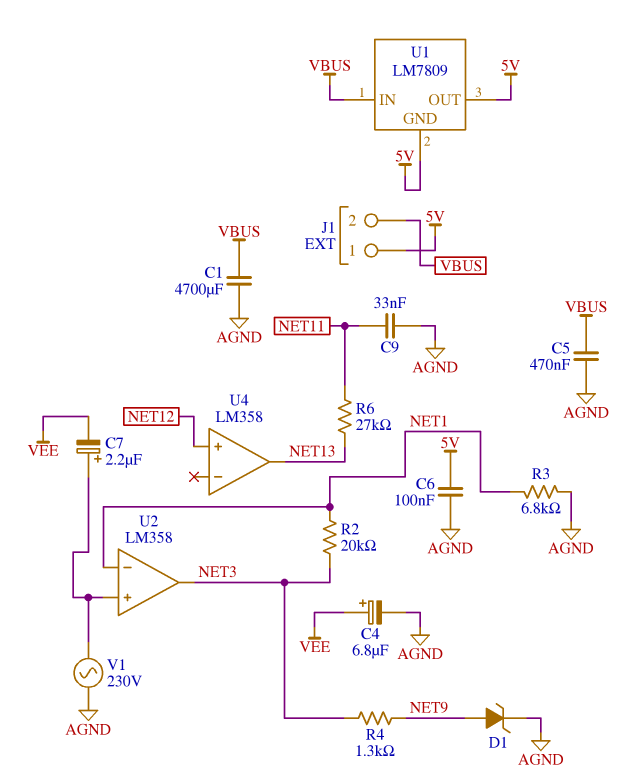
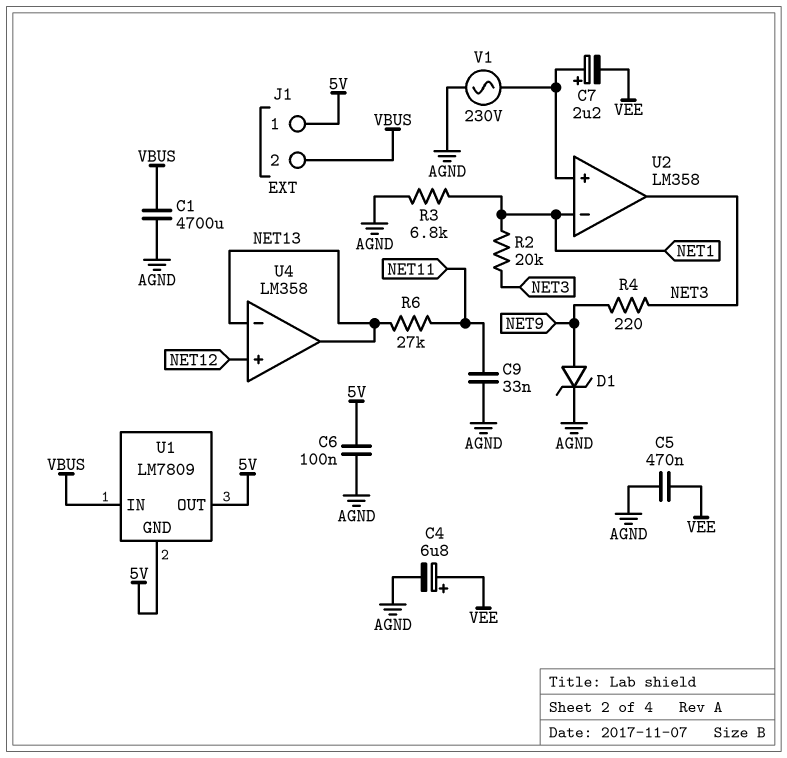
C5: 470nF (AGND, VBUS) -> 470nF (AGND, VEE)
R4: 1.3k (NET3, NET9) -> 220 (NET3, NET9)
U4 pin in-: none -> NET13

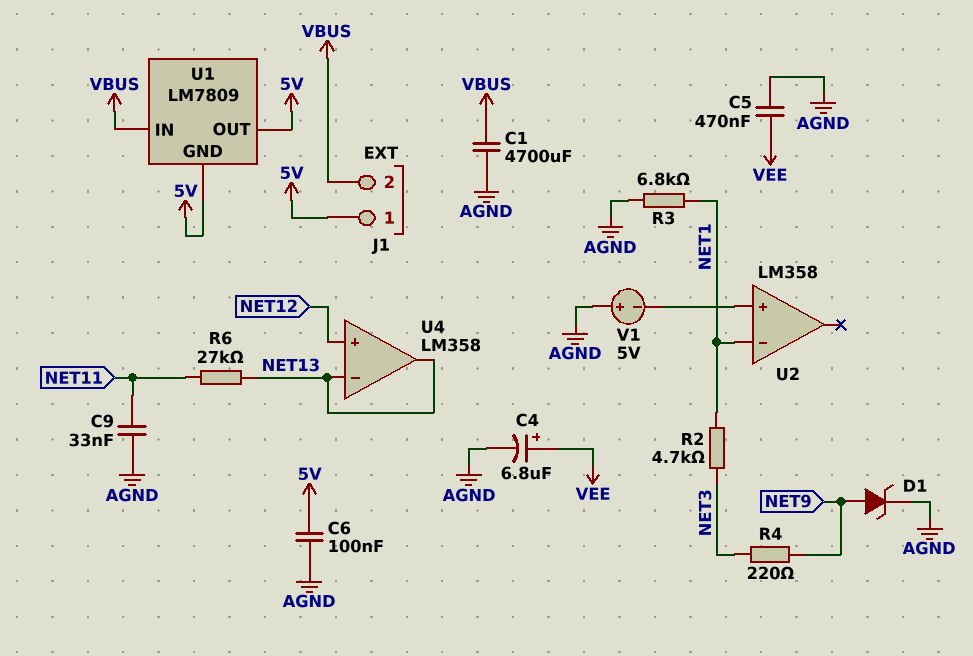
C7: 2.2uF (plus U2/in+, minus VEE) -> none
R2: 20k (NET1, NET3) -> 4.7k (NET1, NET3)
U2 pin out: NET3 -> none
V1: AC 230V (AGND, U2/in+) -> 5V (plus AGND, minus U2/in+)

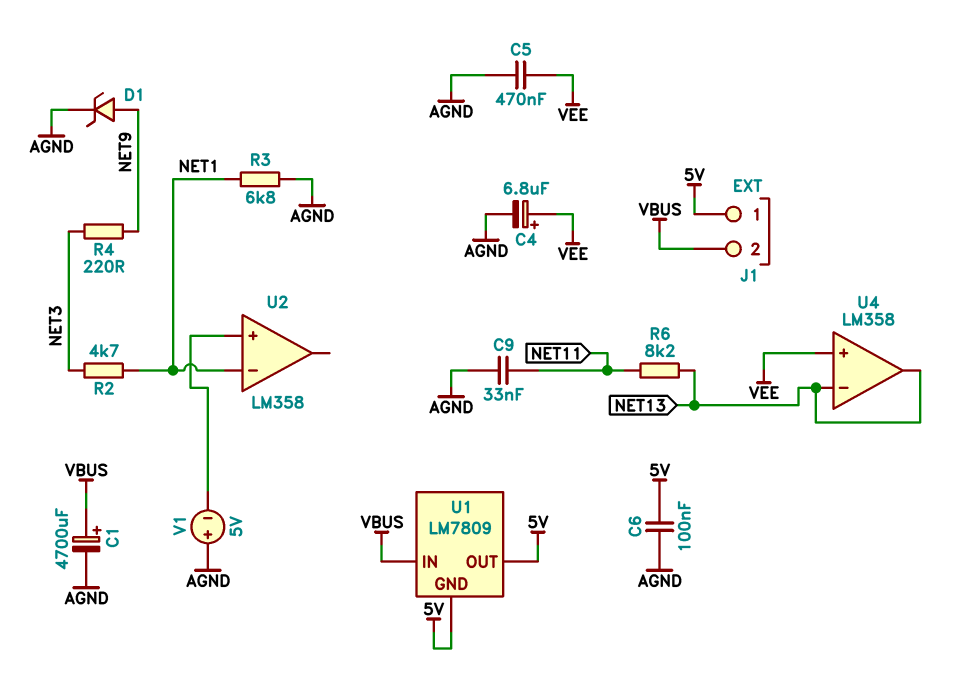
C1: 4700uF (AGND, VBUS) -> 4700uF (plus VBUS, minus AGND)
R6: 27k (NET11, NET13) -> 8.2k (NET11, NET13)
U4 pin in+: NET12 -> VEE

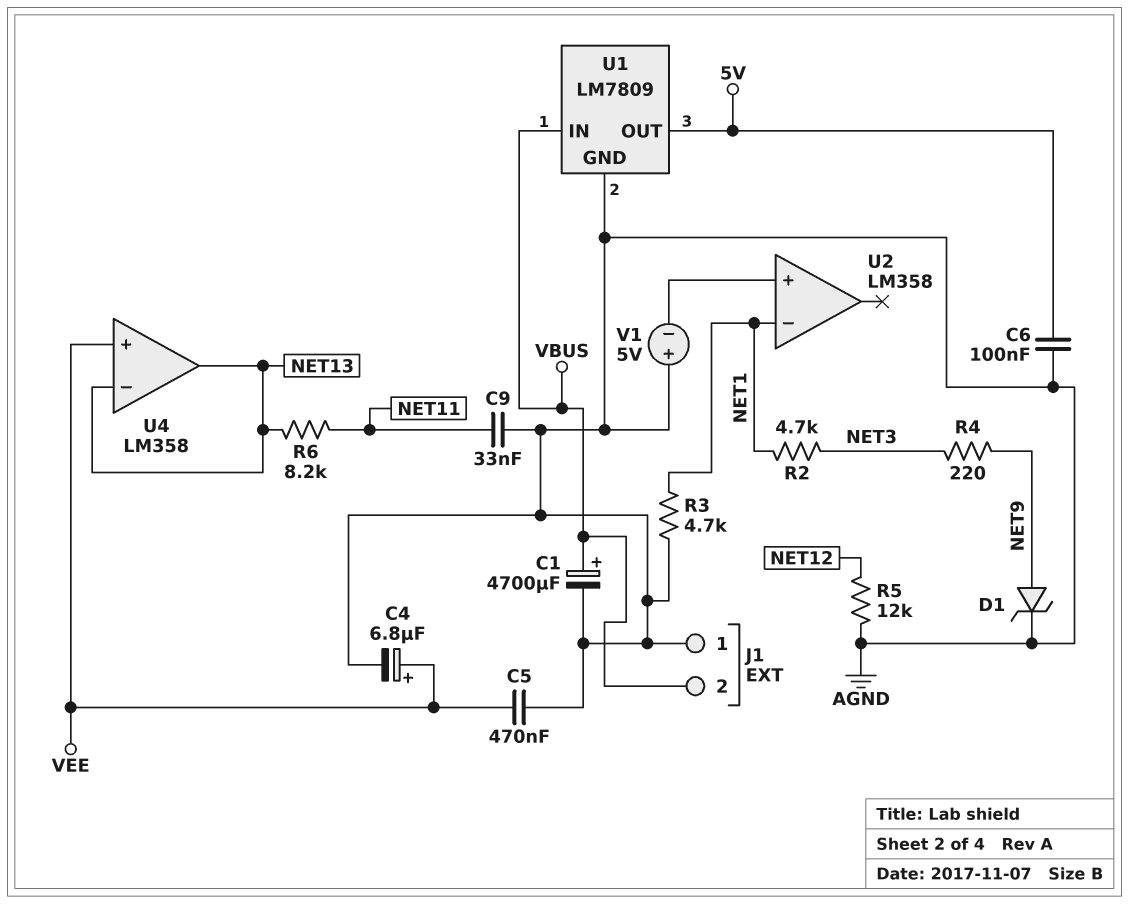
J1 pin 1: 5V -> AGND
R3: 6.8k (AGND, NET1) -> 4.7k (AGND, NET1)
R5: none -> 12k (AGND, NET12)
U1 pin GND: 5V -> AGND

